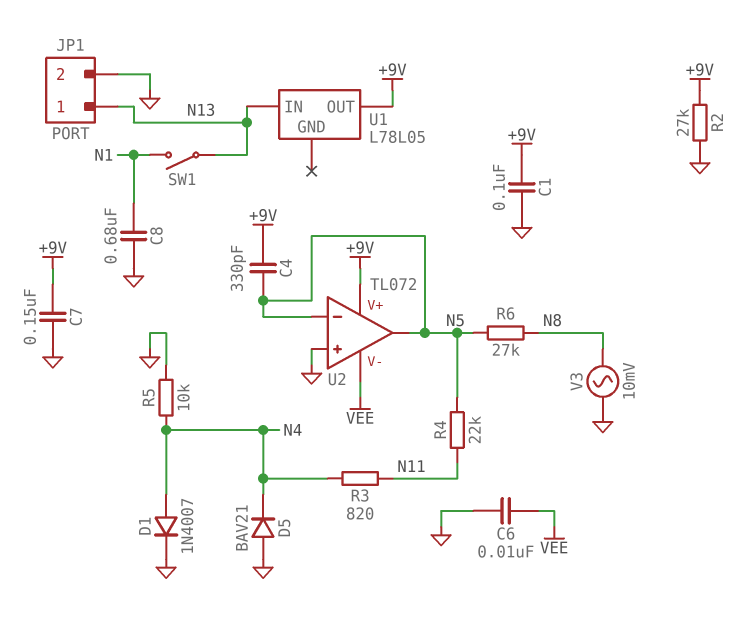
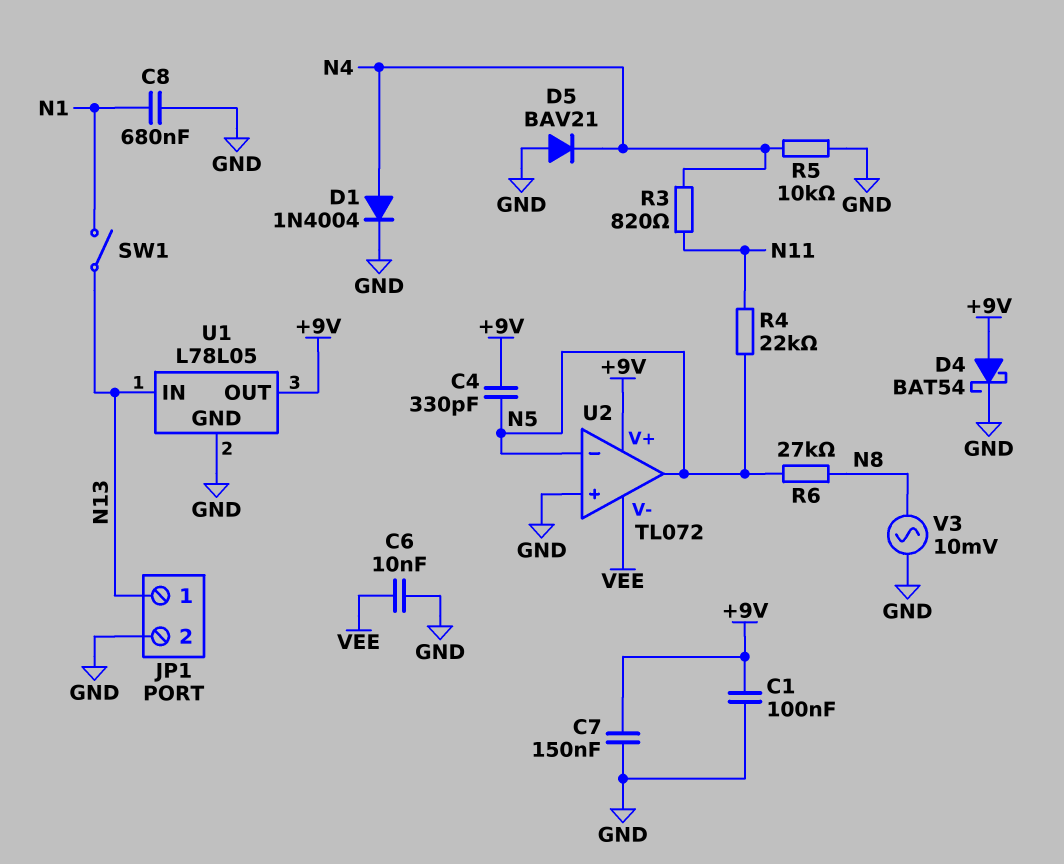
D1: diode 1N4007 (A N4, K GND) -> diode 1N4004 (A N4, K GND)
D4: none -> schottky BAT54 (A +9V, K GND)
R2: 27k (+9V, GND) -> none
U1 pin GND: none -> GND

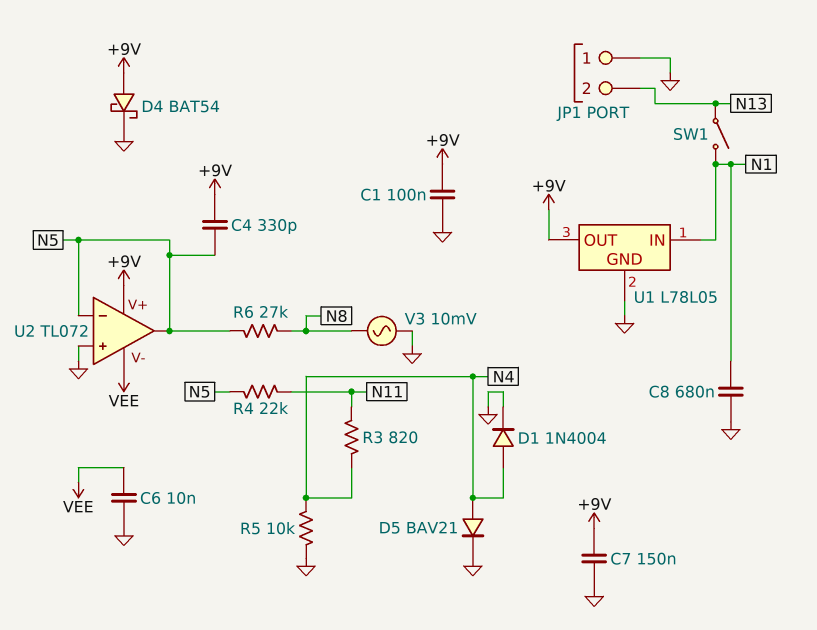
D5: diode BAV21 (A GND, K N4) -> diode BAV21 (A N4, K GND)
JP1 pin 1: N13 -> GND
JP1 pin 2: GND -> N13
U1 pin IN: N13 -> N1

